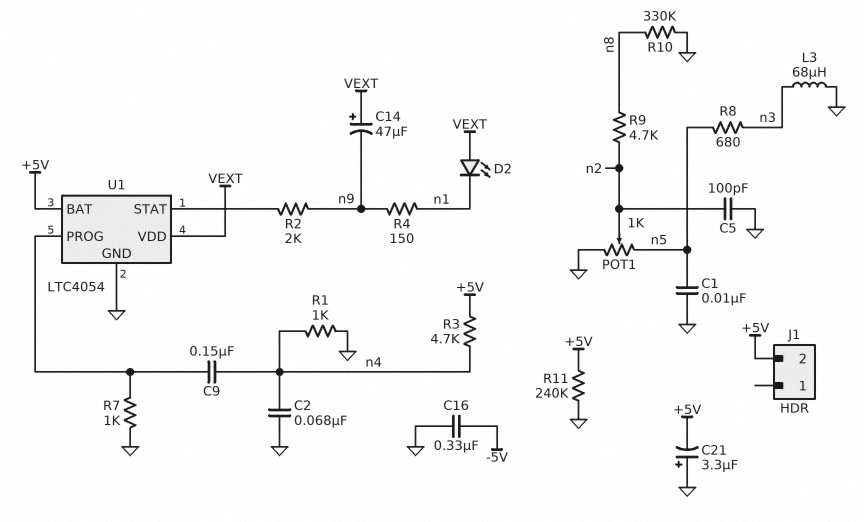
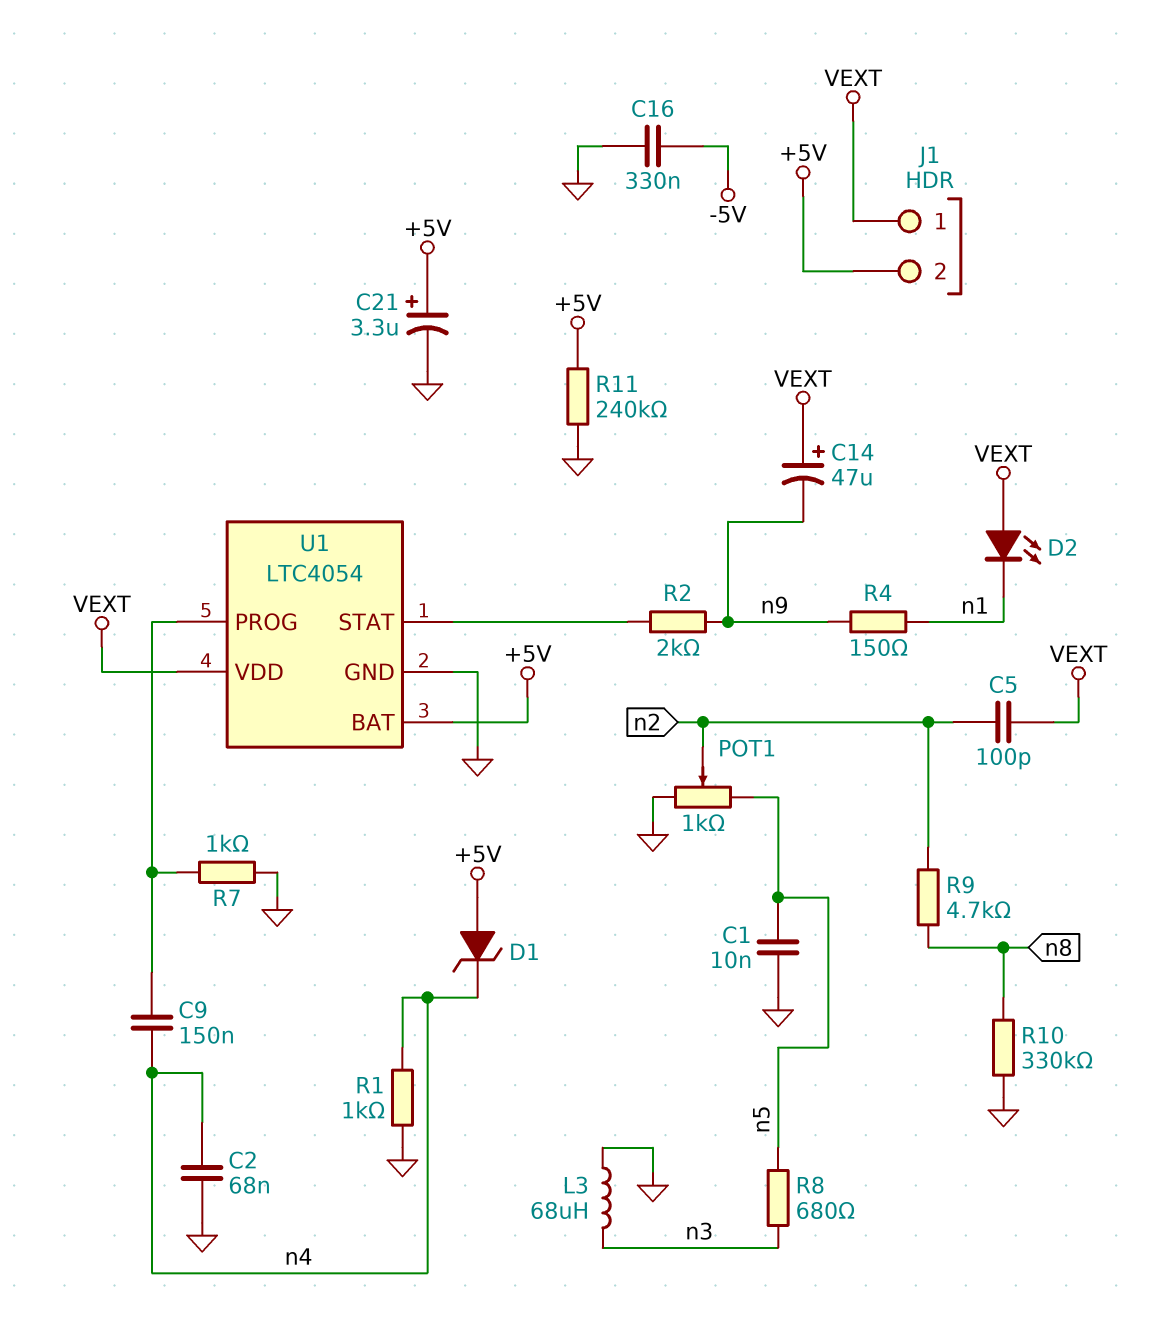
C5: 100pF (GND, n2) -> 100pF (VEXT, n2)
C21: 3.3uF (plus GND, minus +5V) -> 3.3uF (plus +5V, minus GND)
D1: none -> zener (A +5V, K n4)
J1 pin 1: none -> VEXT
R3: 4.7k (+5V, n4) -> none

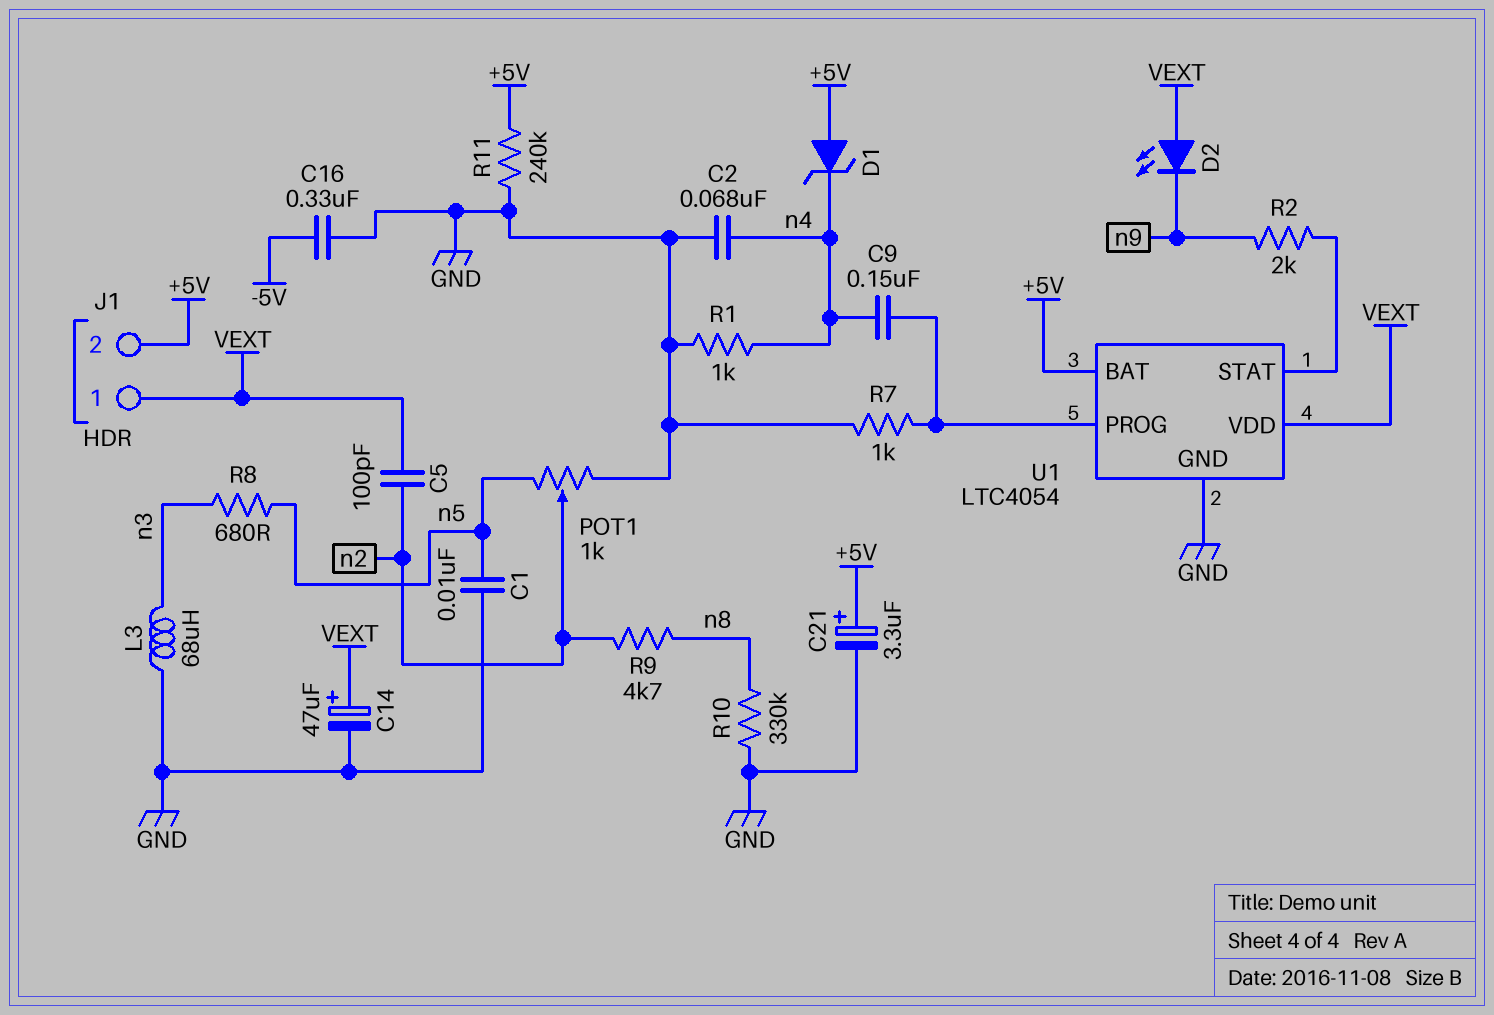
C14: 47uF (plus VEXT, minus n9) -> 47uF (plus VEXT, minus GND)
D2: LED (A VEXT, K n1) -> LED (A VEXT, K n9)
R4: 150 (n1, n9) -> none

